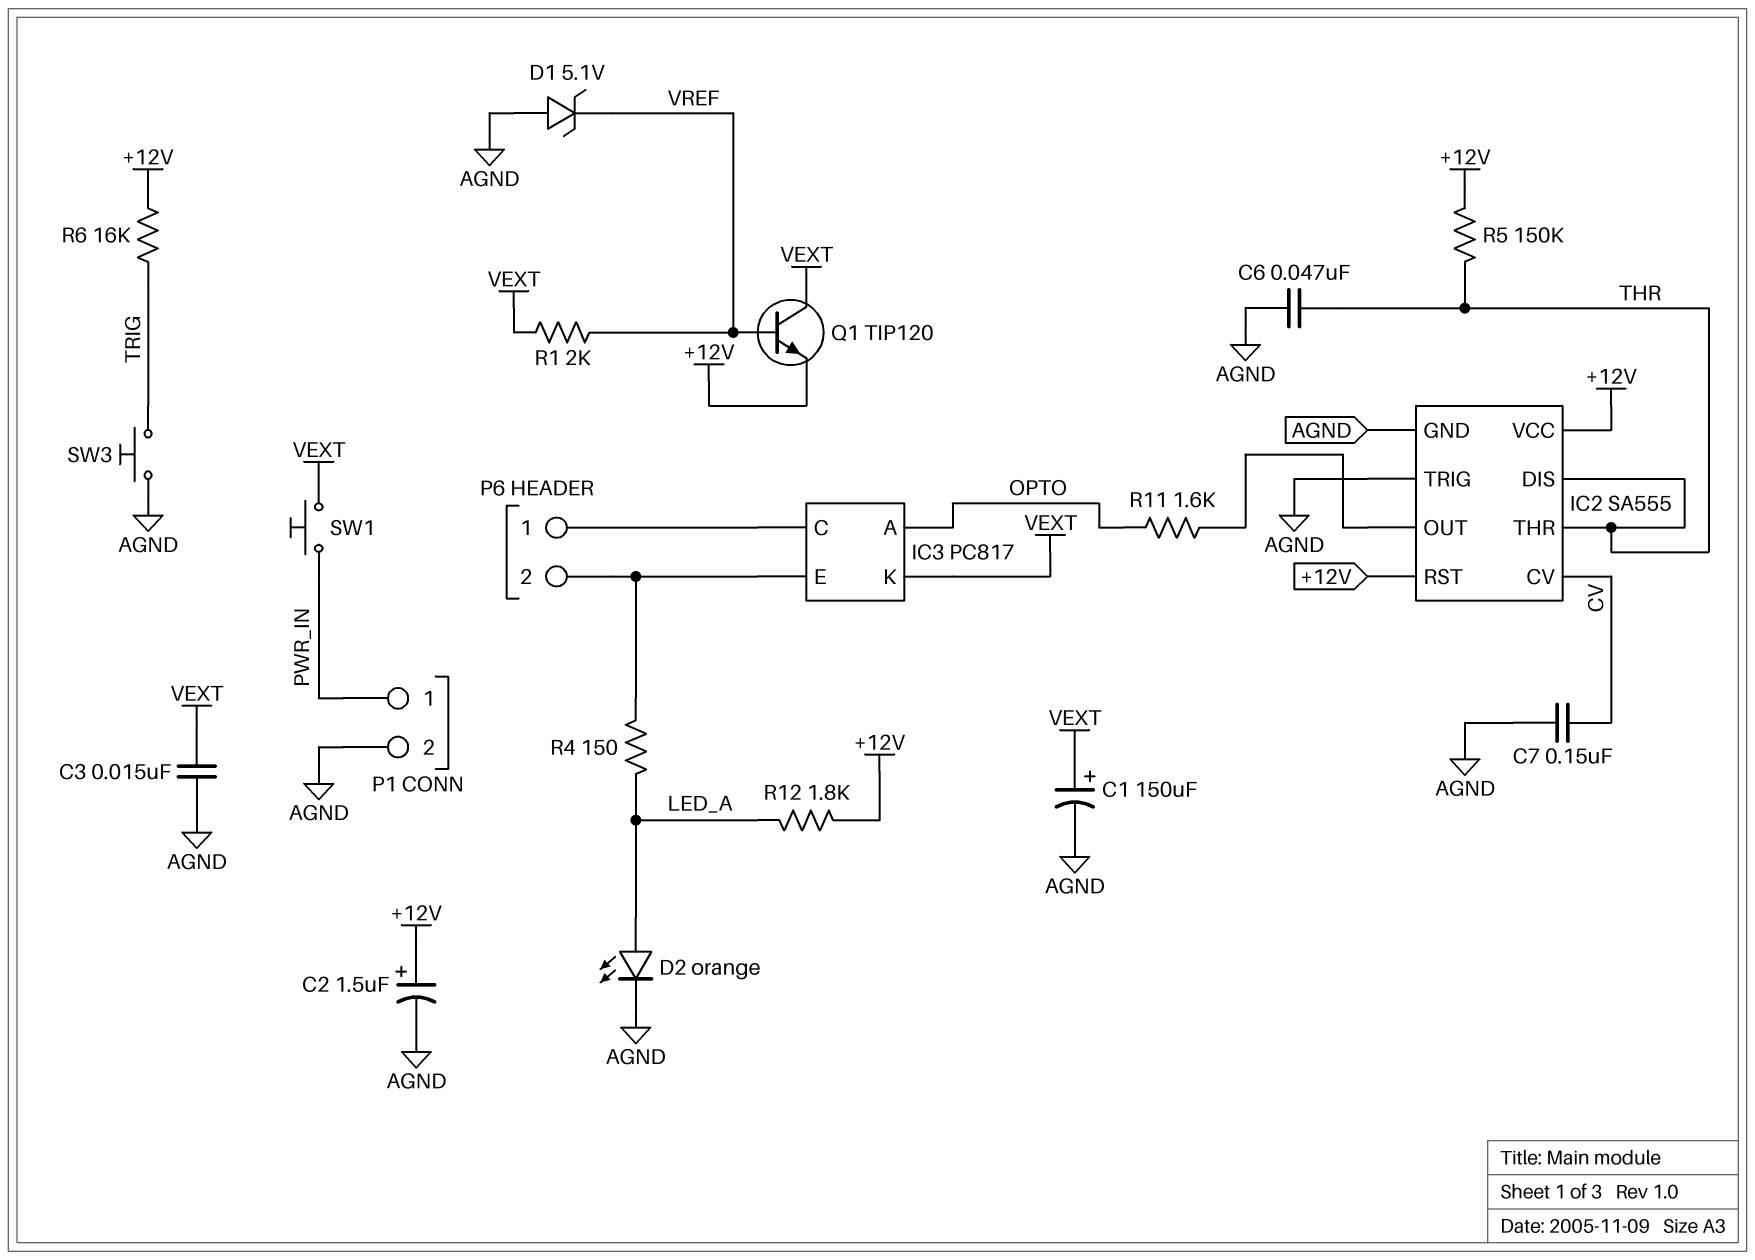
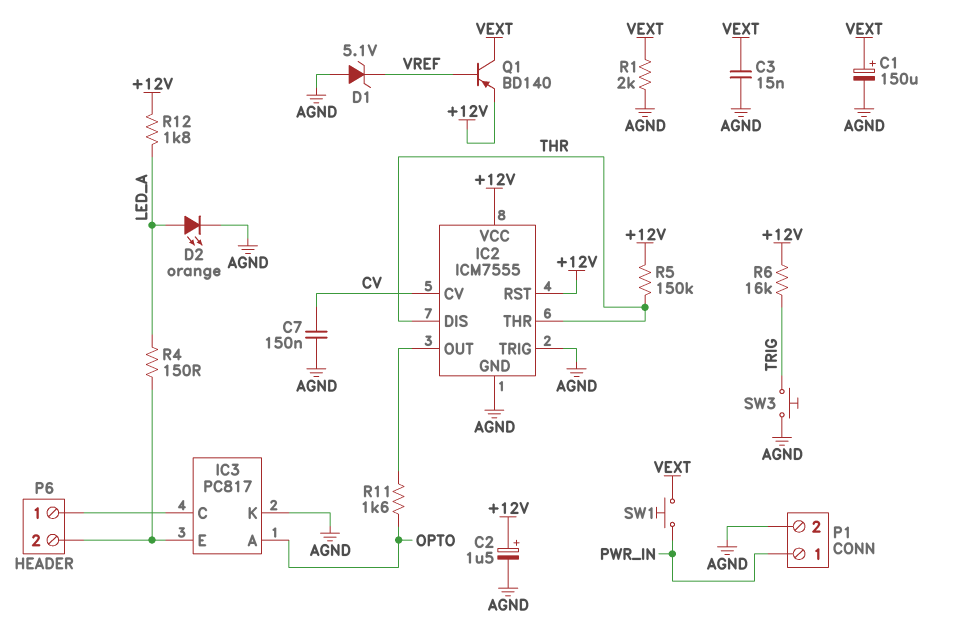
C6: 47nF (AGND, THR) -> none
IC2: SA555 -> ICM7555
IC3 pin K: VEXT -> AGND
Q1: NPN TIP120 (B VREF, C VEXT, E +12V) -> PNP BD140 (B VREF, C VEXT, E +12V)
R1: 2k (VEXT, VREF) -> 2k (AGND, VEXT)

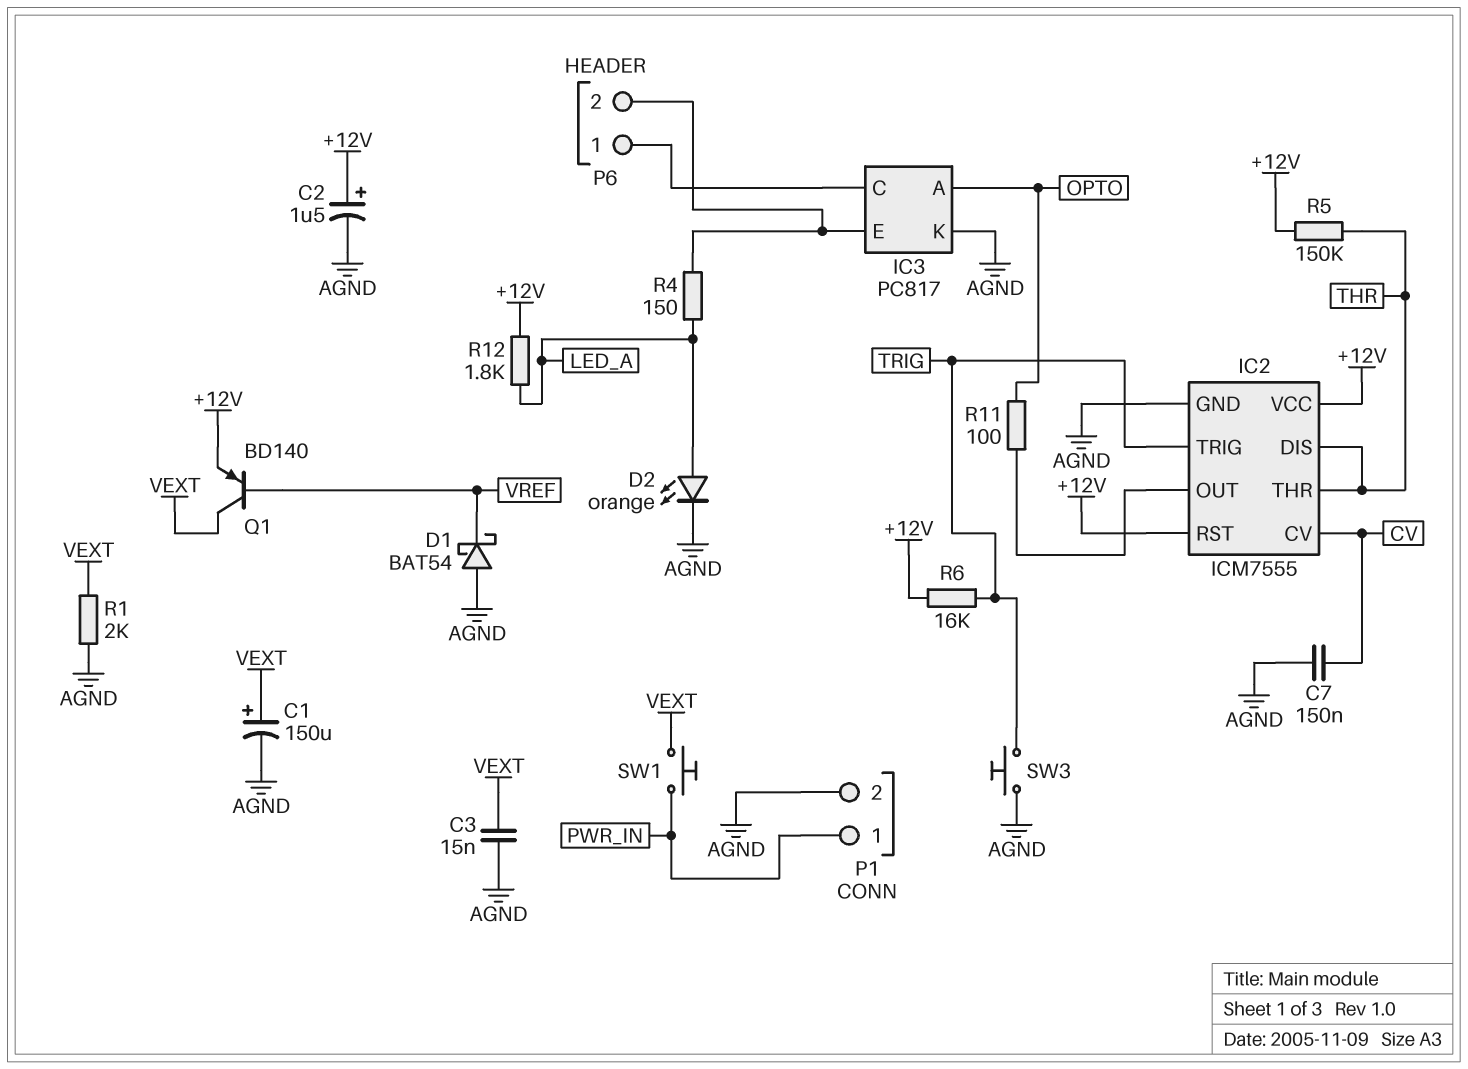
D1: zener 5.1V (A AGND, K VREF) -> schottky BAT54 (A AGND, K VREF)
IC2 pin TRIG: AGND -> TRIG
R11: 1.6k (IC2/OUT, OPTO) -> 100 (IC2/OUT, OPTO)

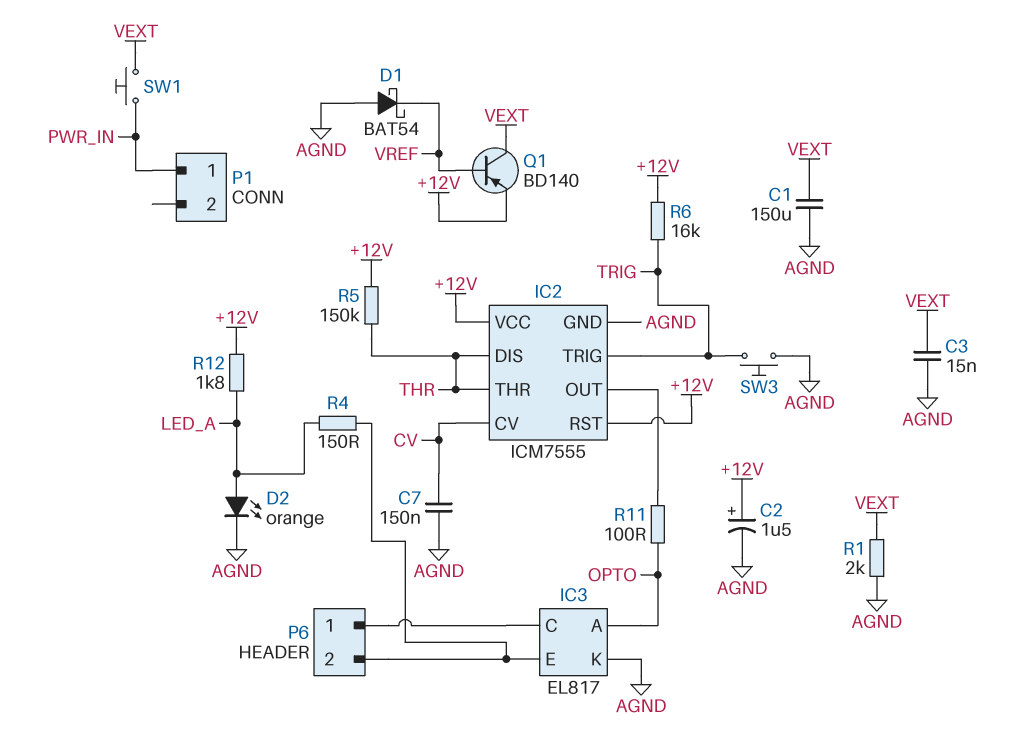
C1: 150uF (plus VEXT, minus AGND) -> 150uF (AGND, VEXT)
IC3: PC817 -> EL817
P1 pin 2: AGND -> none

